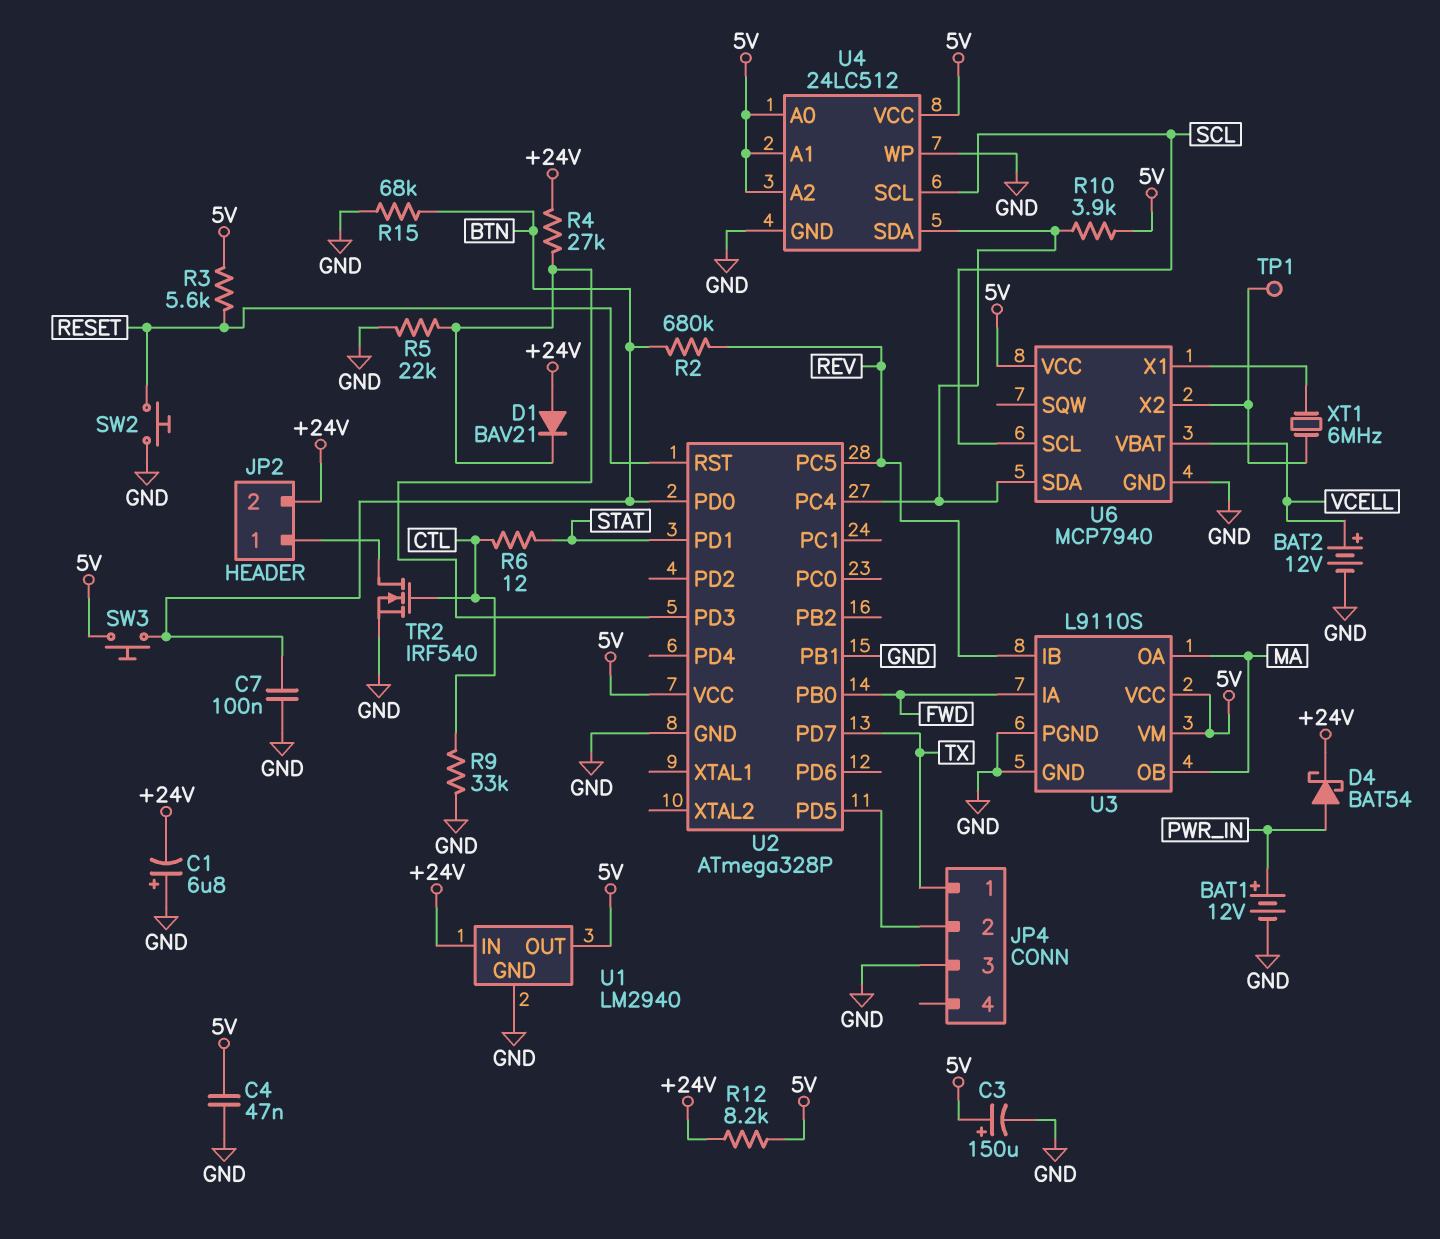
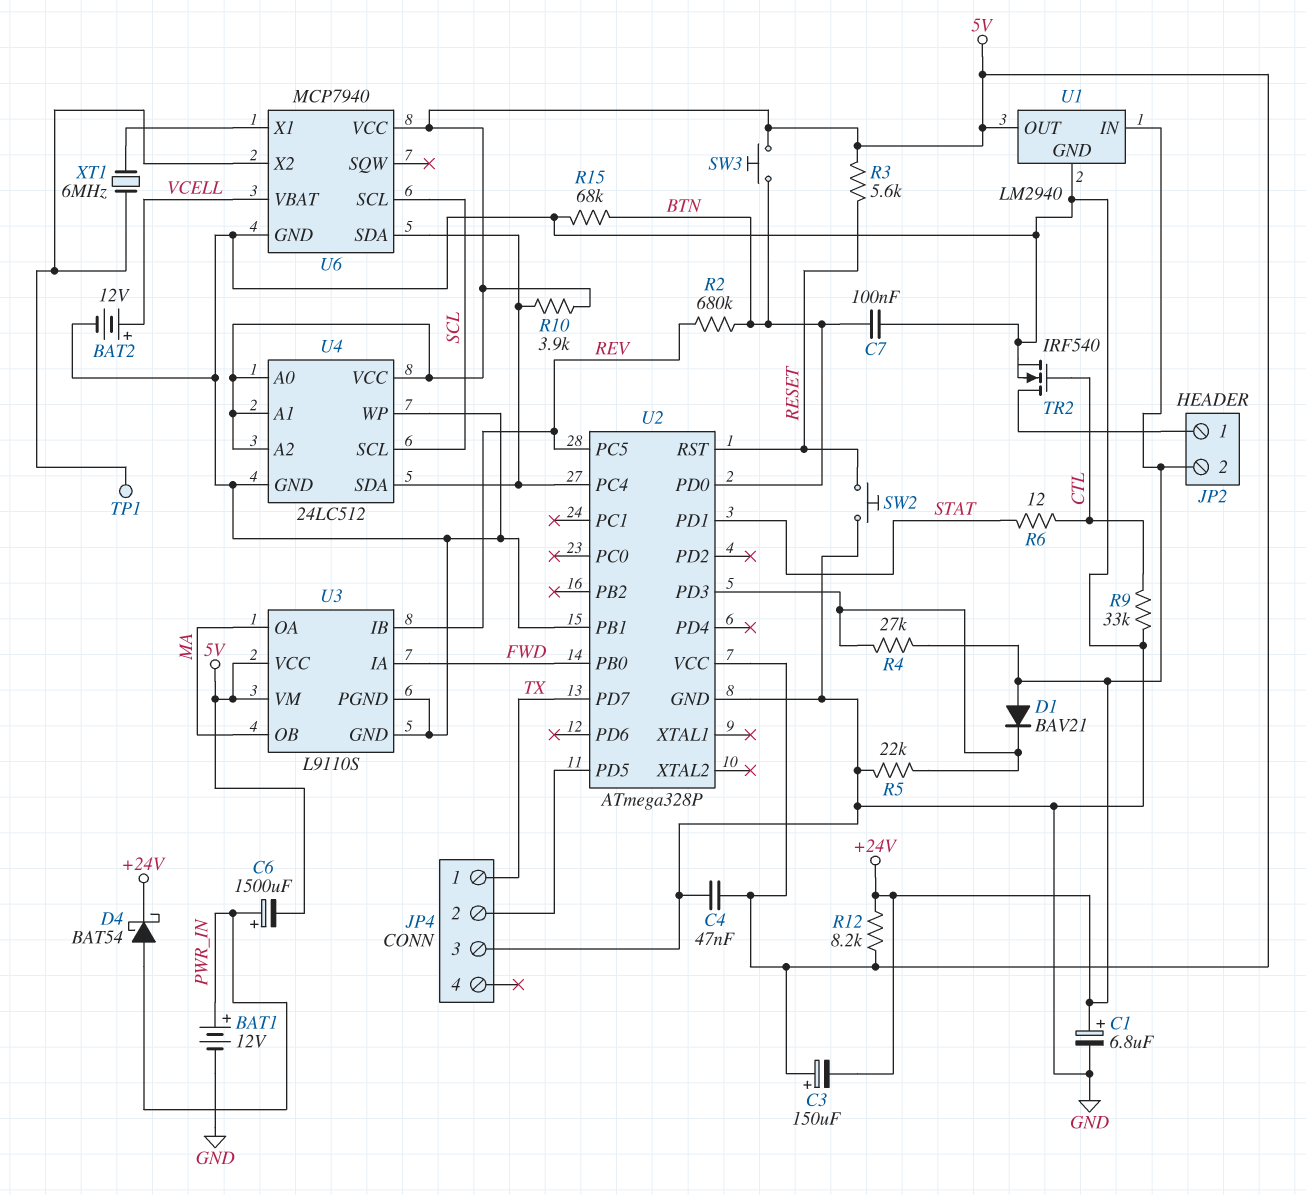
C1: 6.8uF (plus GND, minus +24V) -> 6.8uF (plus +24V, minus GND)
C3: 150uF (plus 5V, minus GND) -> 150uF (plus 5V, minus +24V)
C6: none -> 1500uF (plus PWR_IN, minus 5V)

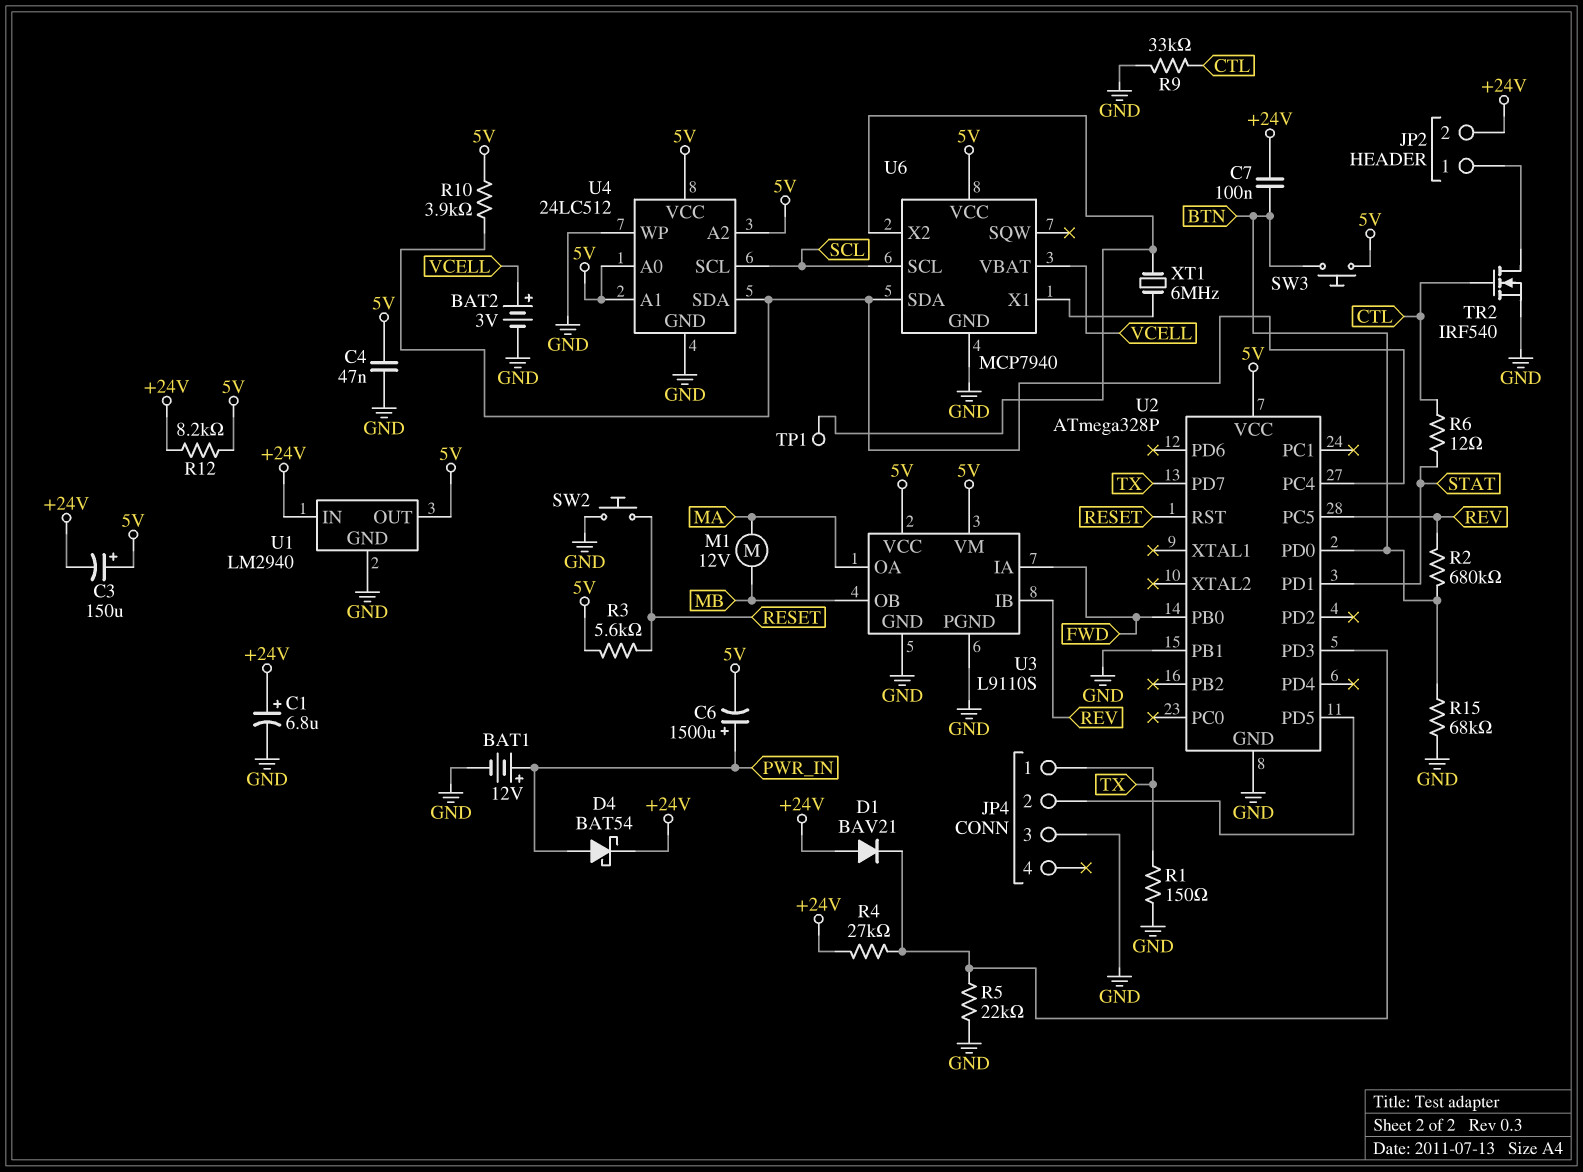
BAT2: 12V (plus VCELL, minus GND) -> 3V (plus VCELL, minus GND)
C7: 100nF (BTN, GND) -> 100nF (+24V, BTN)
M1: none -> motor 12V (MA, MB)
R1: none -> 150 (GND, TX)
U3 pin OB: MA -> MB

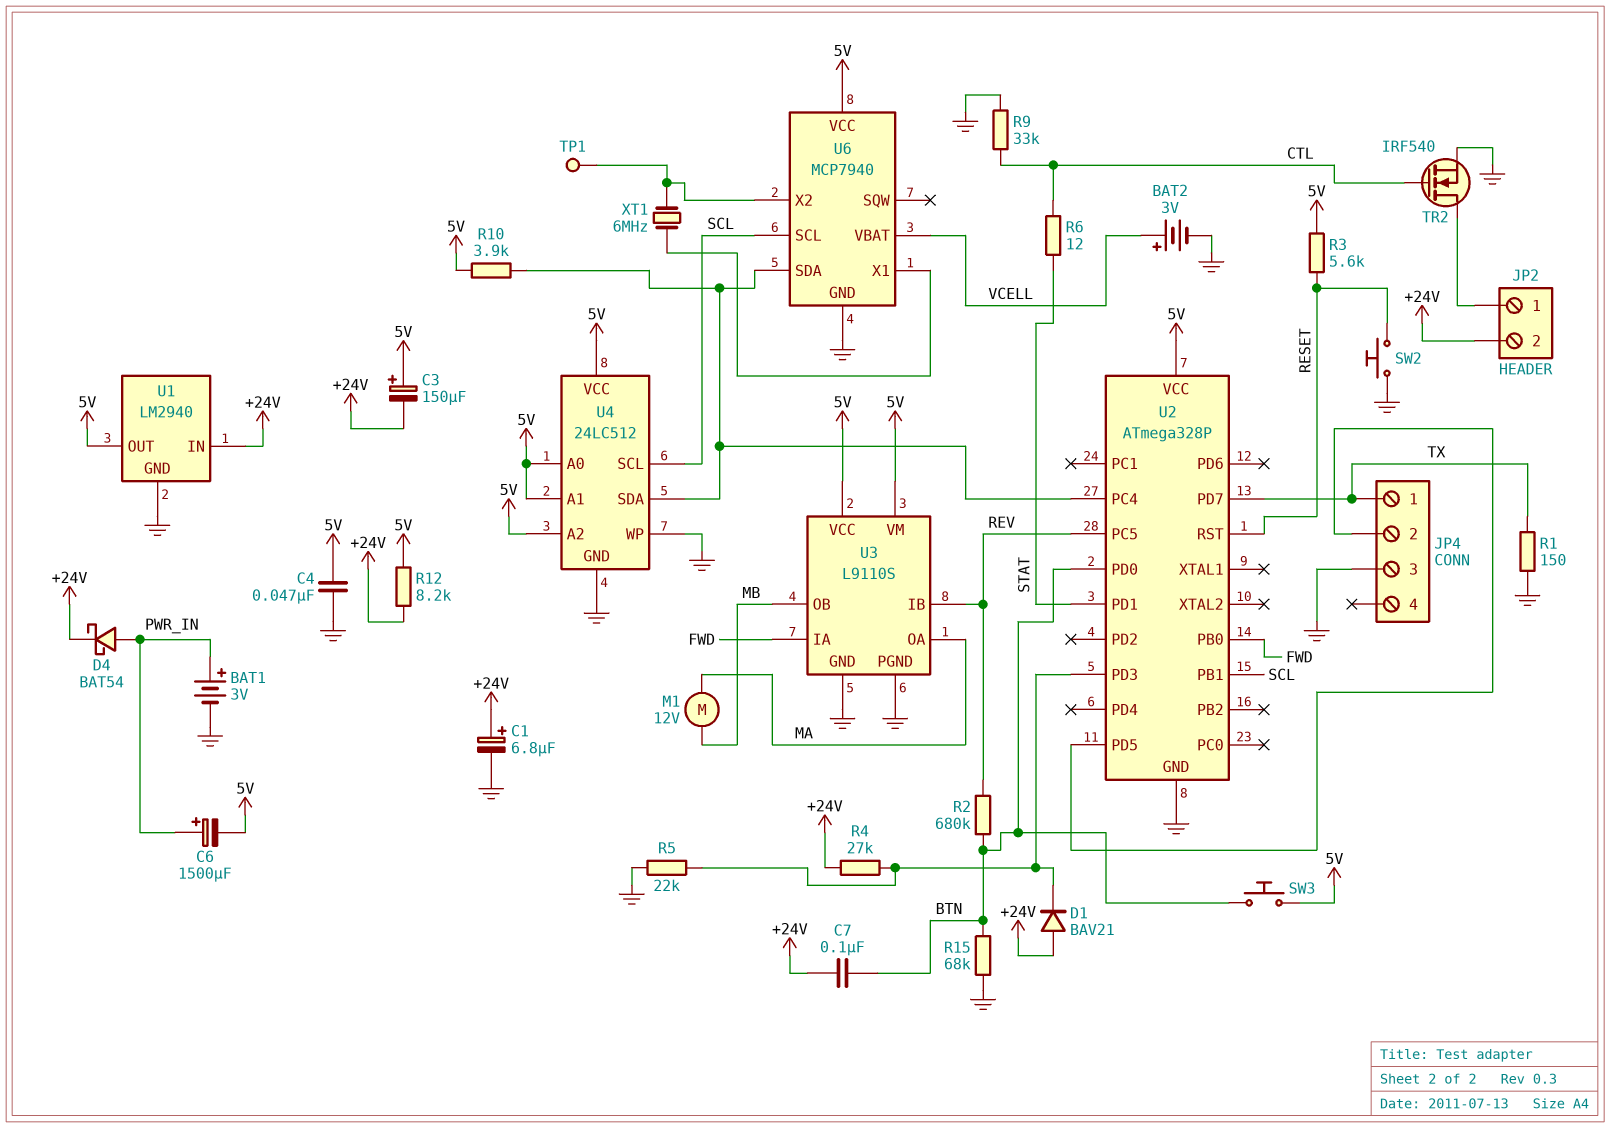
BAT1: 12V (plus PWR_IN, minus GND) -> 3V (plus PWR_IN, minus GND)
U2 pin PB1: GND -> SCL

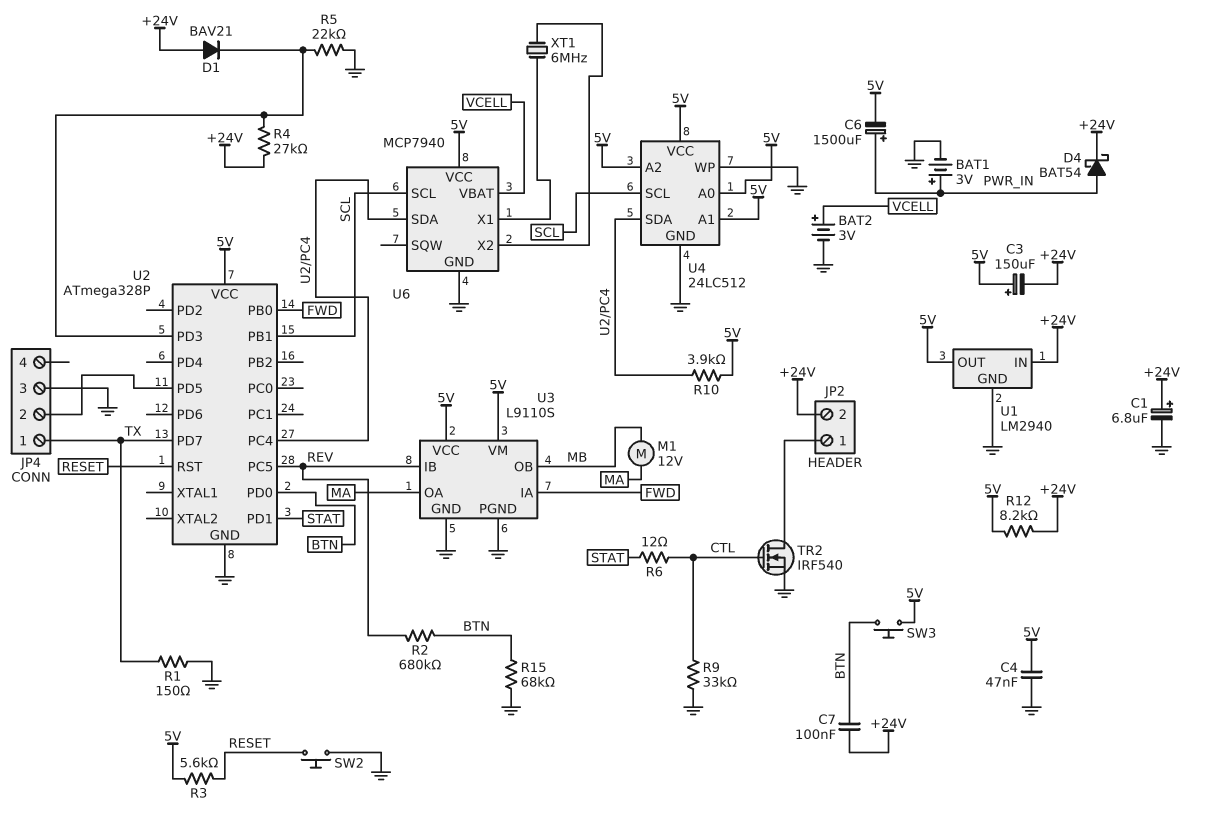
TP1: test point (U6/X2) -> none

